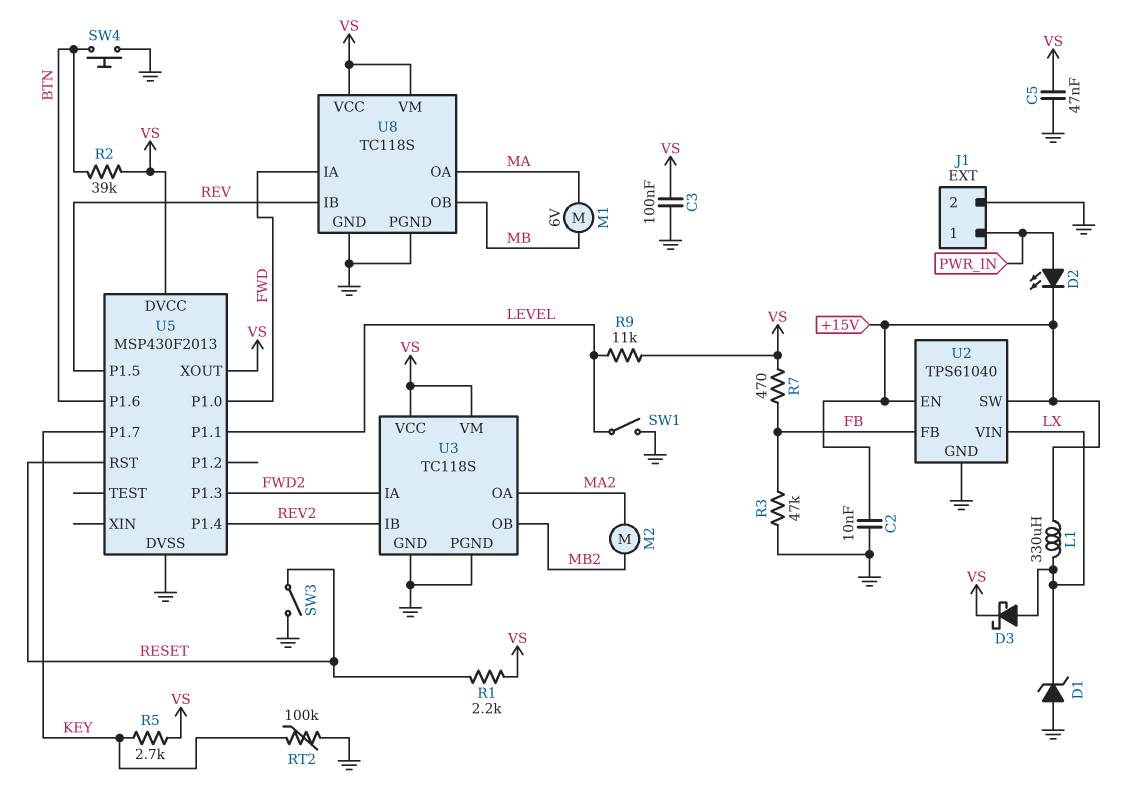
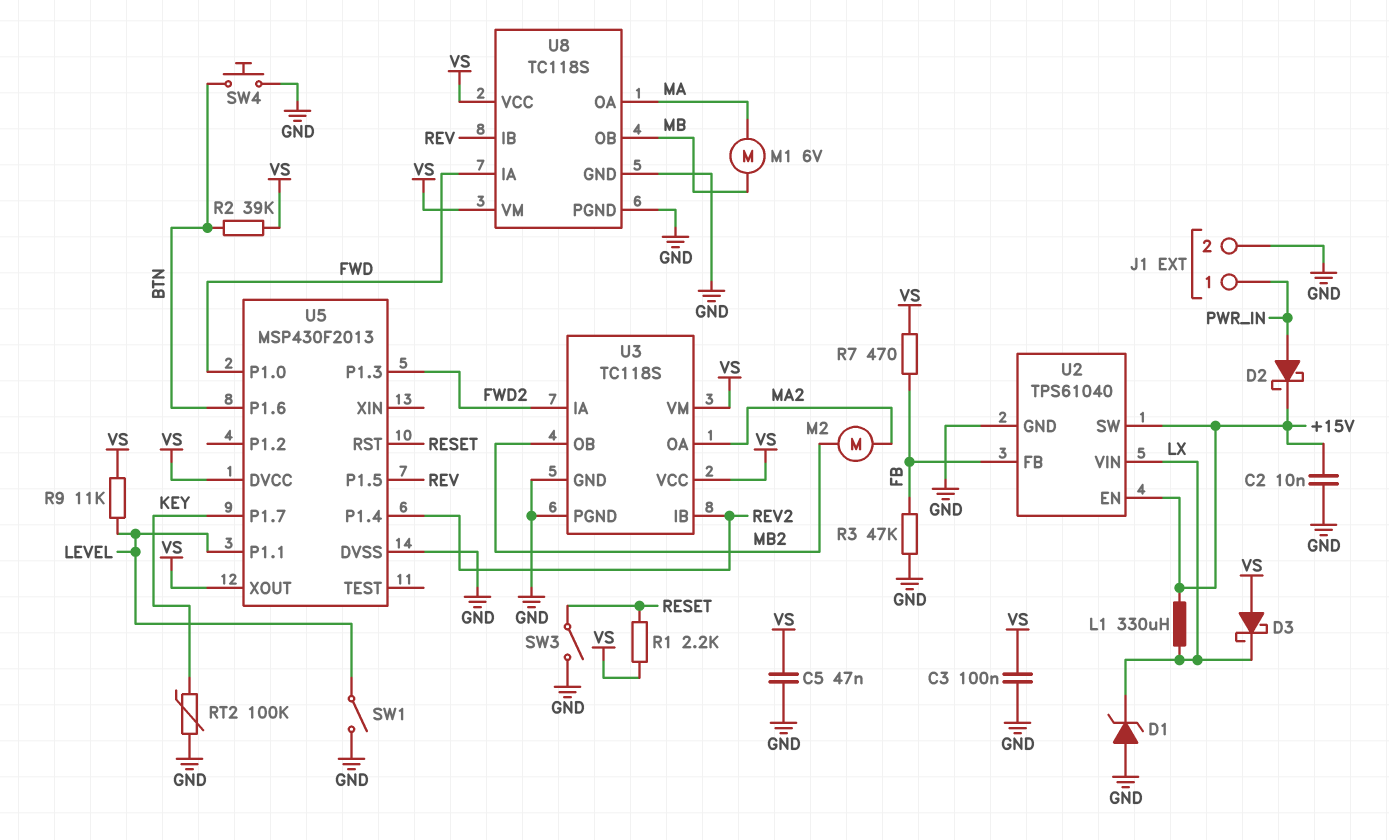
D2: LED (A PWR_IN, K +15V) -> schottky (A PWR_IN, K +15V)
D3: schottky (A LX, K VS) -> schottky (A VS, K LX)
R5: 2.7k (KEY, VS) -> none

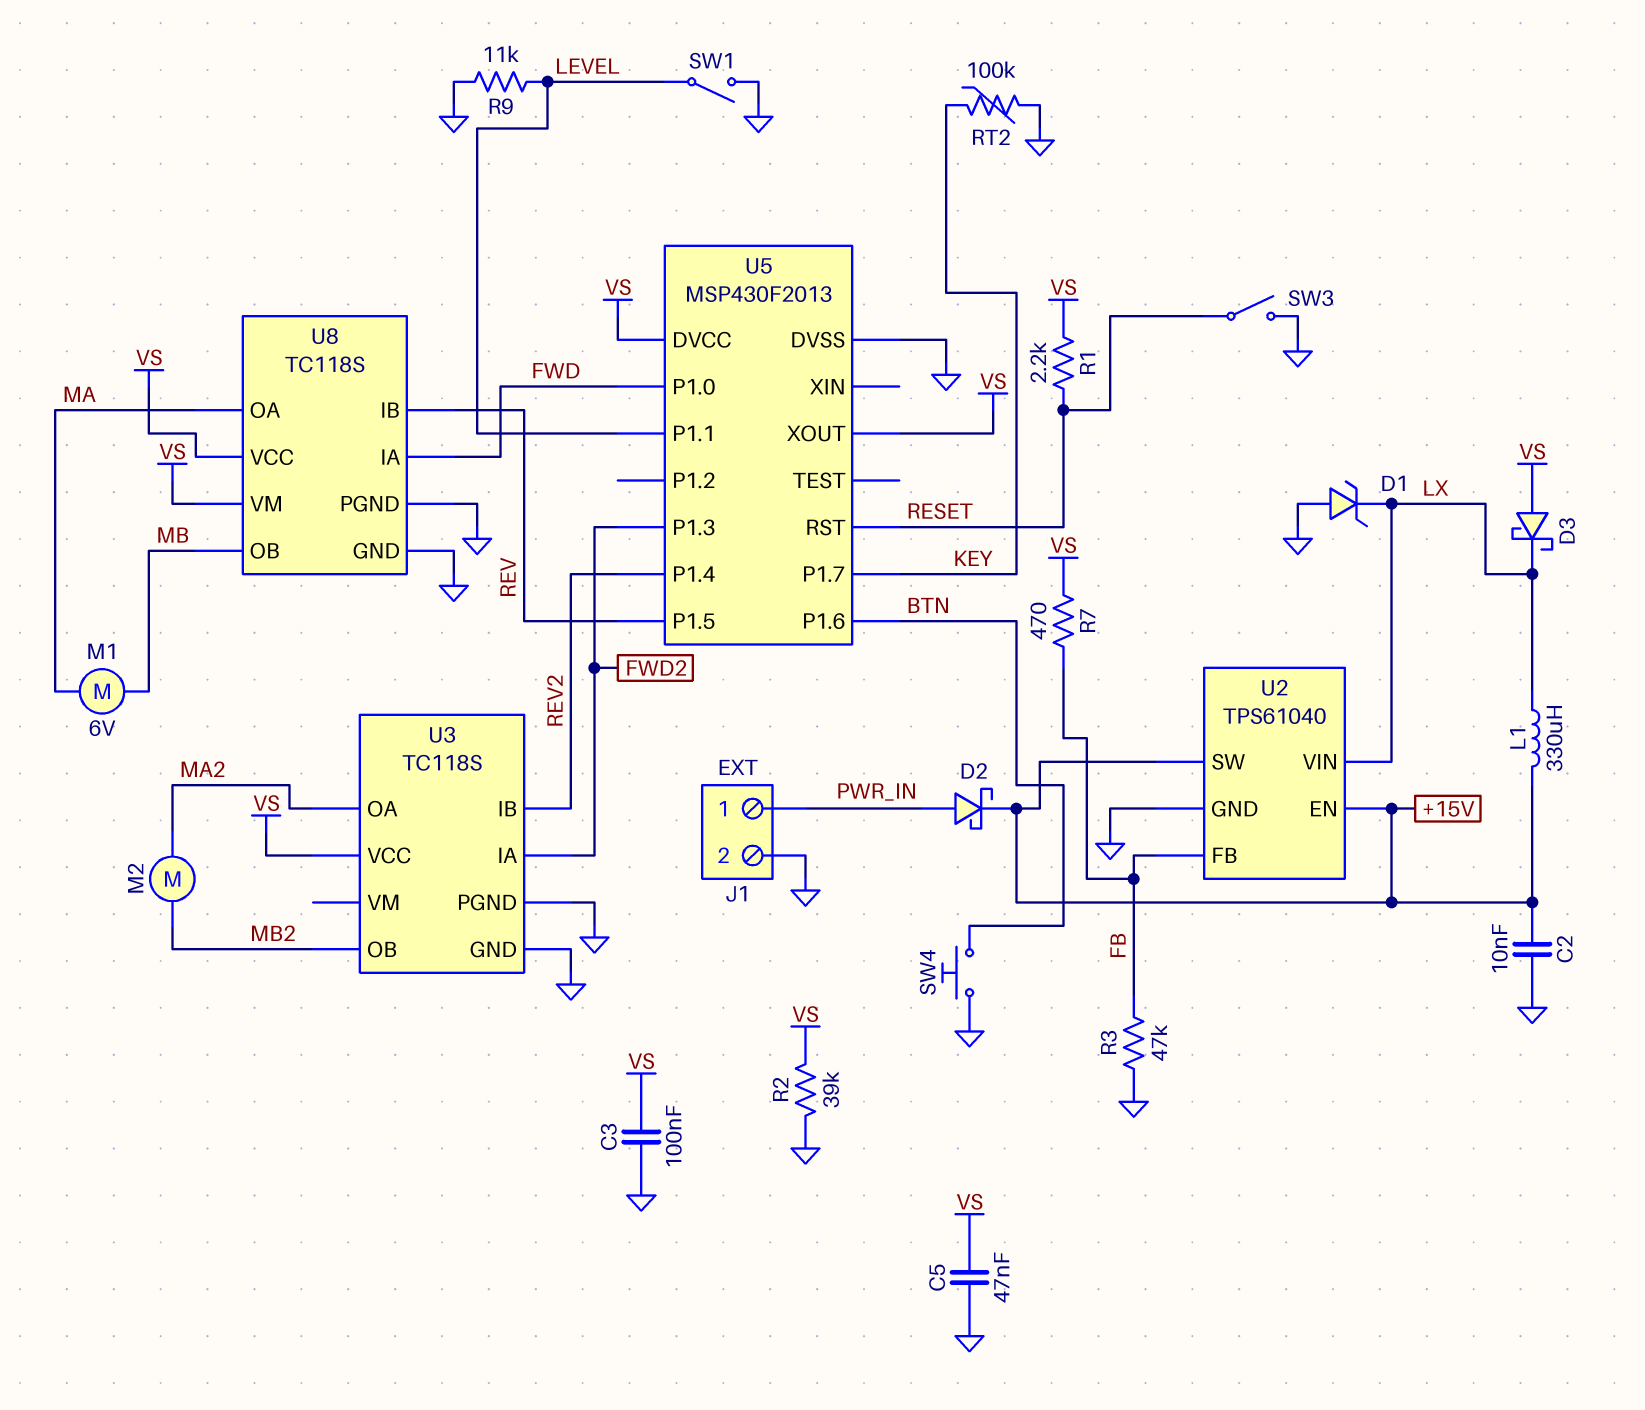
R2: 39k (BTN, VS) -> 39k (GND, VS)
R9: 11k (LEVEL, VS) -> 11k (GND, LEVEL)
U3 pin VM: VS -> none

